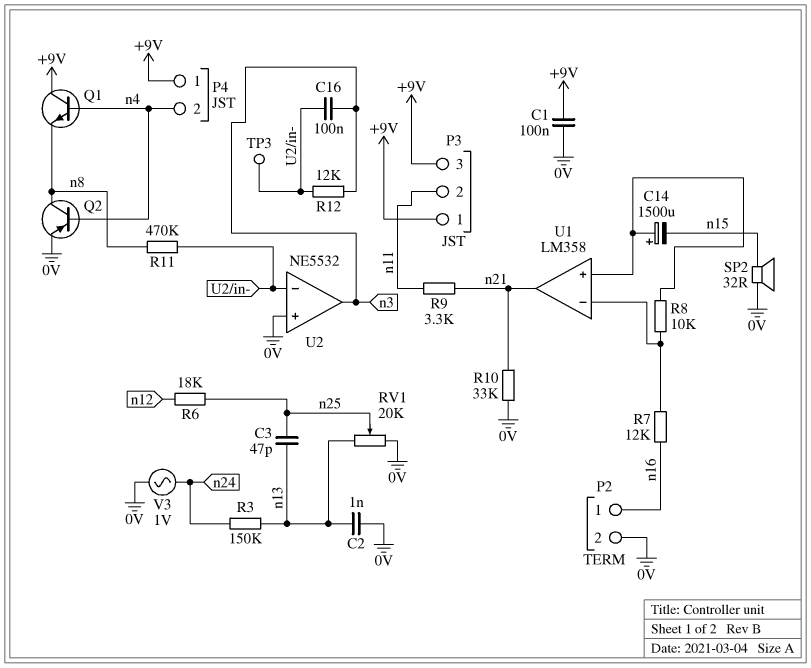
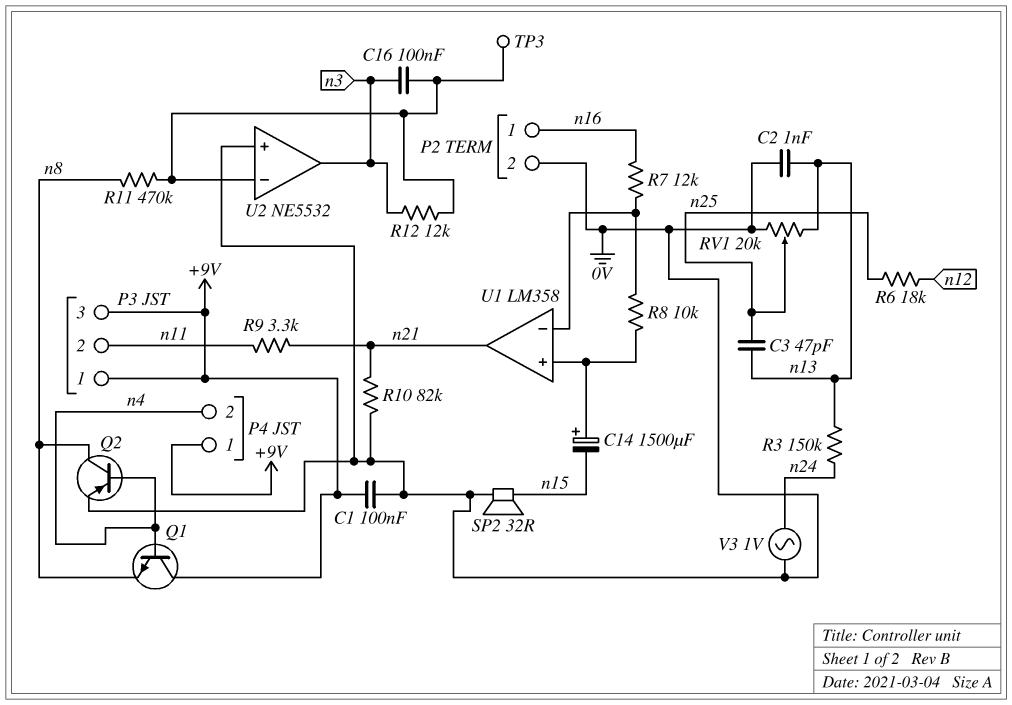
R10: 33k (0V, n21) -> 82k (0V, n21)

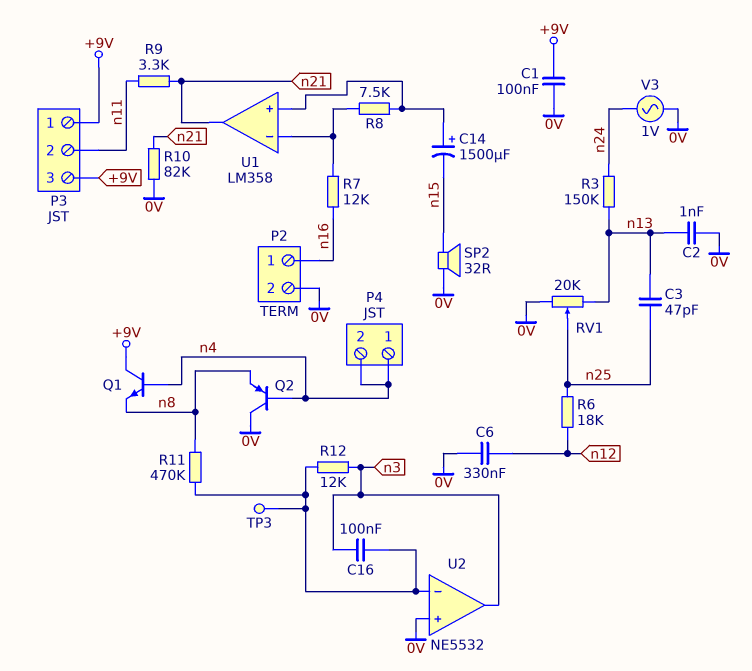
C6: none -> 330nF (0V, n12)
P4 pin 1: +9V -> n4
Q2: PNP (B n4, C n8, E 0V) -> PNP (B n4, C 0V, E n8)
R8: 10k (U1/in+, U1/in-) -> 7.5k (U1/in+, U1/in-)

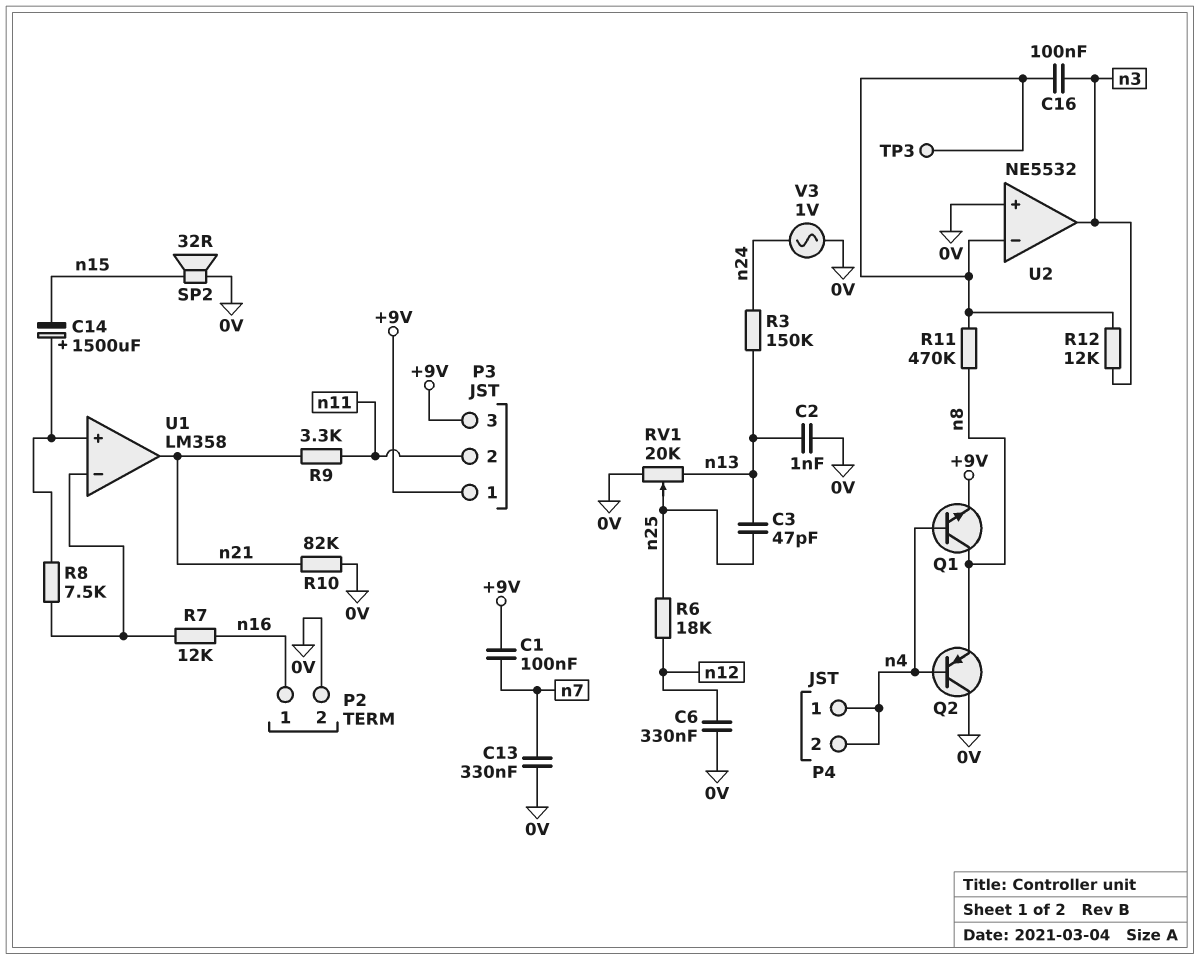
C1: 100nF (+9V, 0V) -> 100nF (+9V, n7)
C13: none -> 330nF (0V, n7)
Q1: NPN (B n4, C +9V, E n8) -> NPN (B n4, C n8, E +9V)

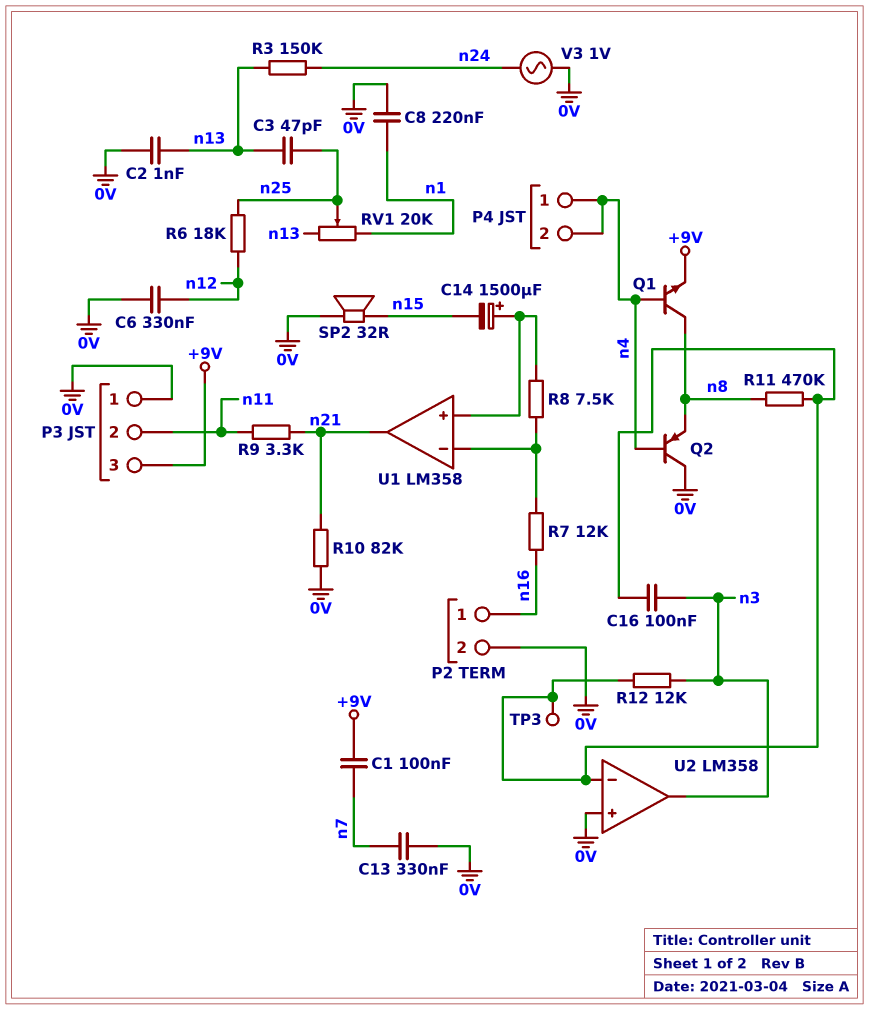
C8: none -> 220nF (0V, n1)
P3 pin 1: +9V -> 0V
RV1: 20k (0V, n13, wiper n25) -> 20k (n1, n13, wiper n25)
U2: NE5532 -> LM358

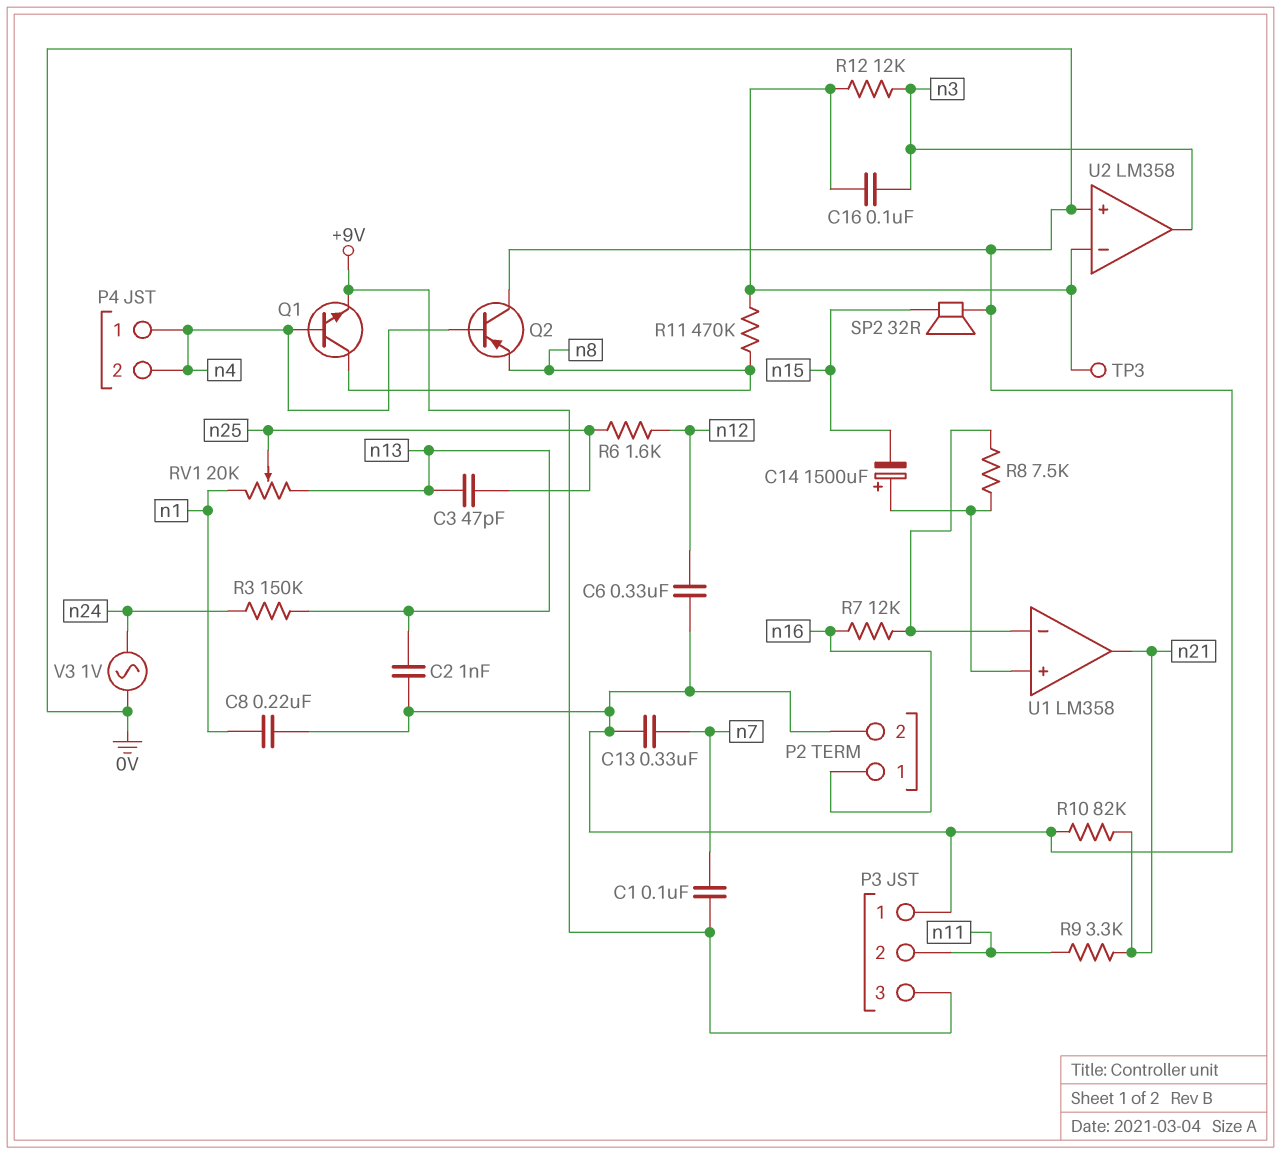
R6: 18k (n12, n25) -> 1.6k (n12, n25)

